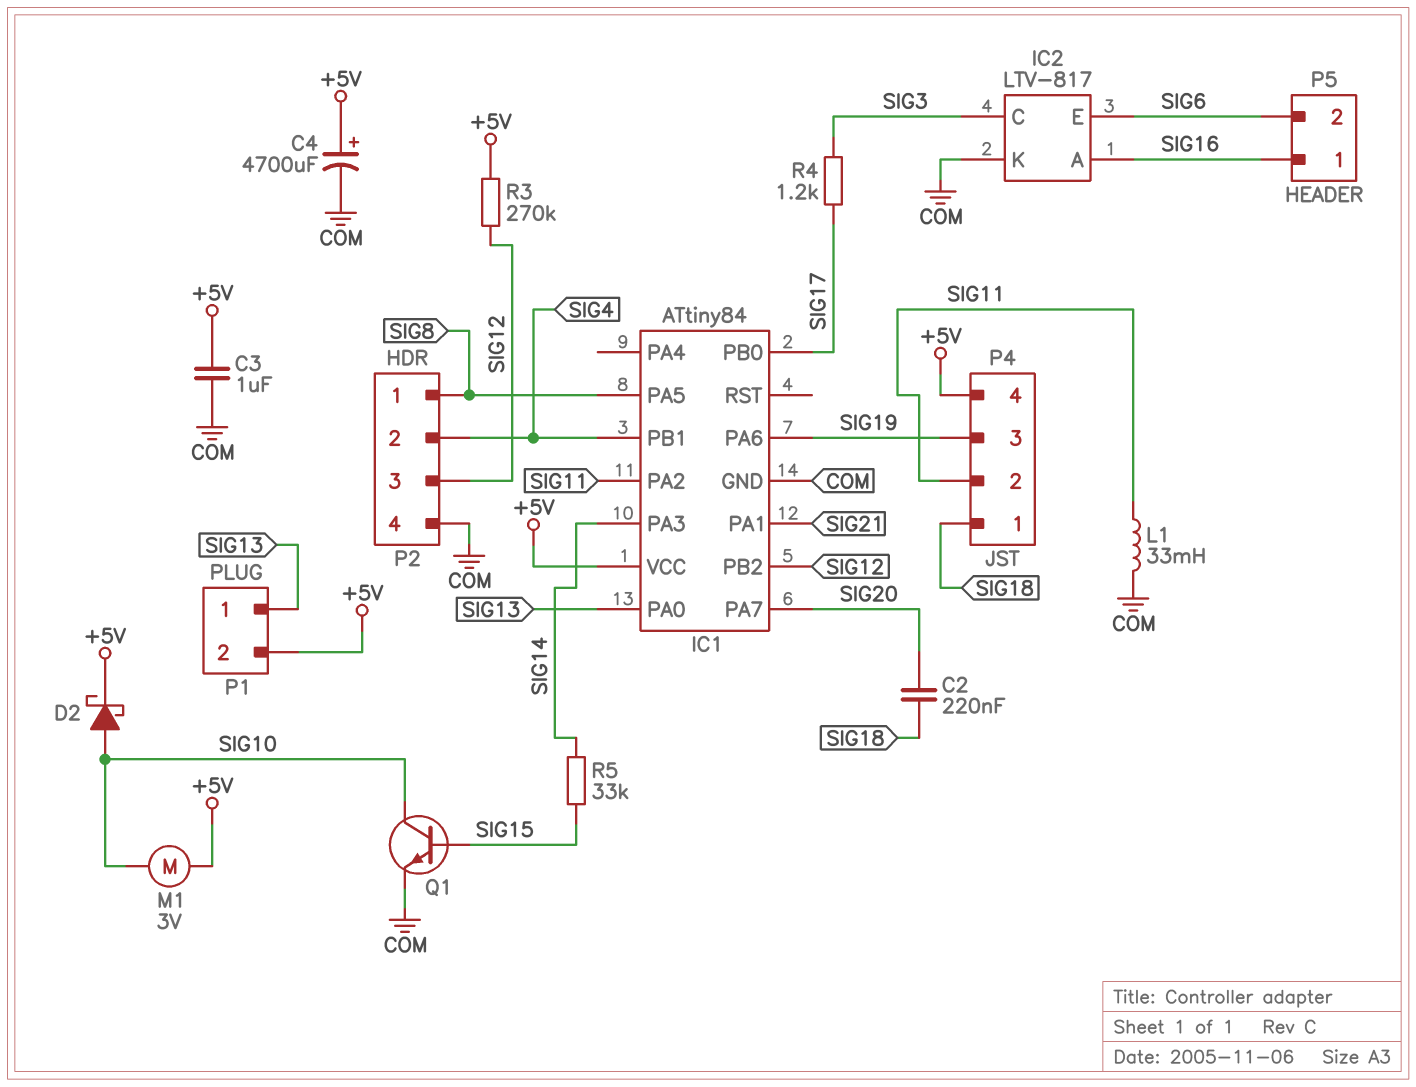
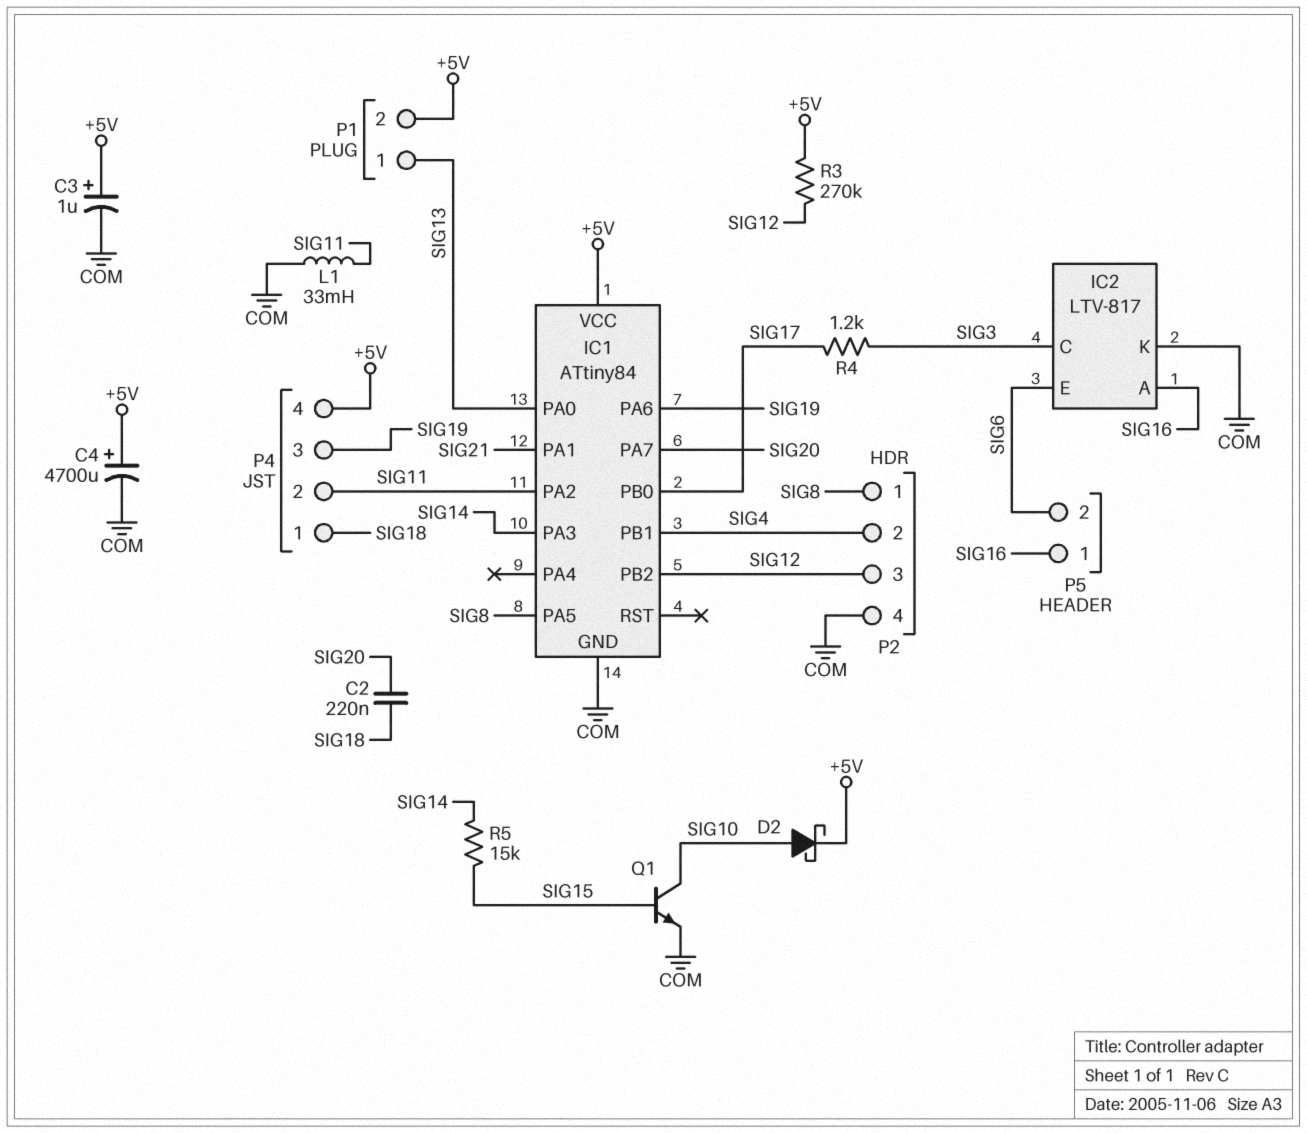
C3: 1uF (+5V, COM) -> 1uF (plus +5V, minus COM)
M1: motor 3V (+5V, SIG10) -> none
R5: 33k (SIG14, SIG15) -> 15k (SIG14, SIG15)

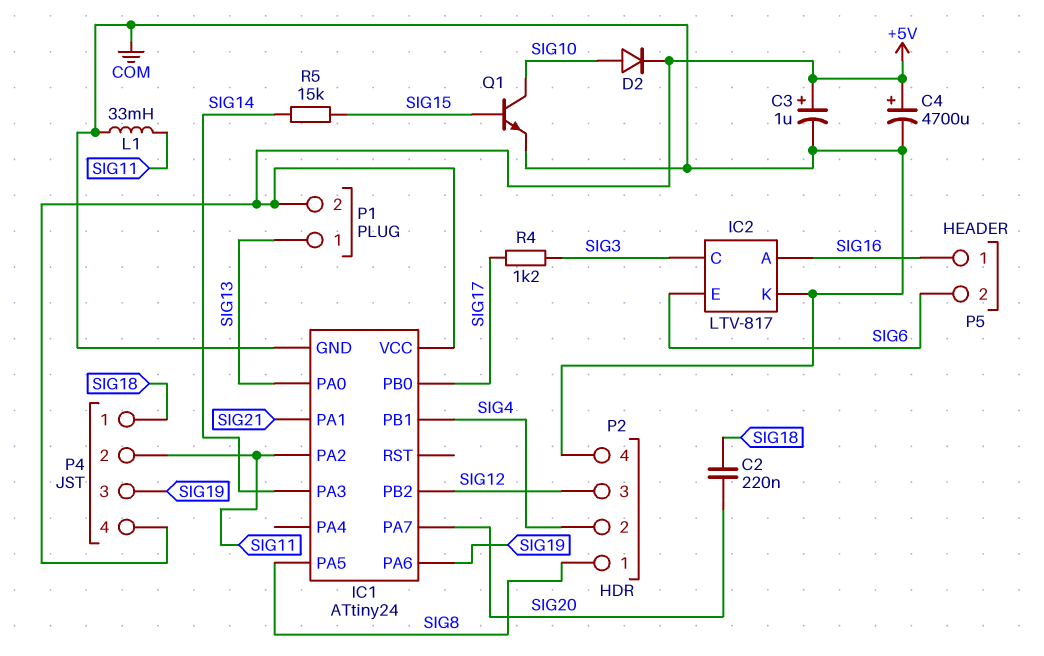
D2: schottky (A SIG10, K +5V) -> diode (A SIG10, K +5V)
IC1: ATtiny84 -> ATtiny24
R3: 270k (+5V, SIG12) -> none

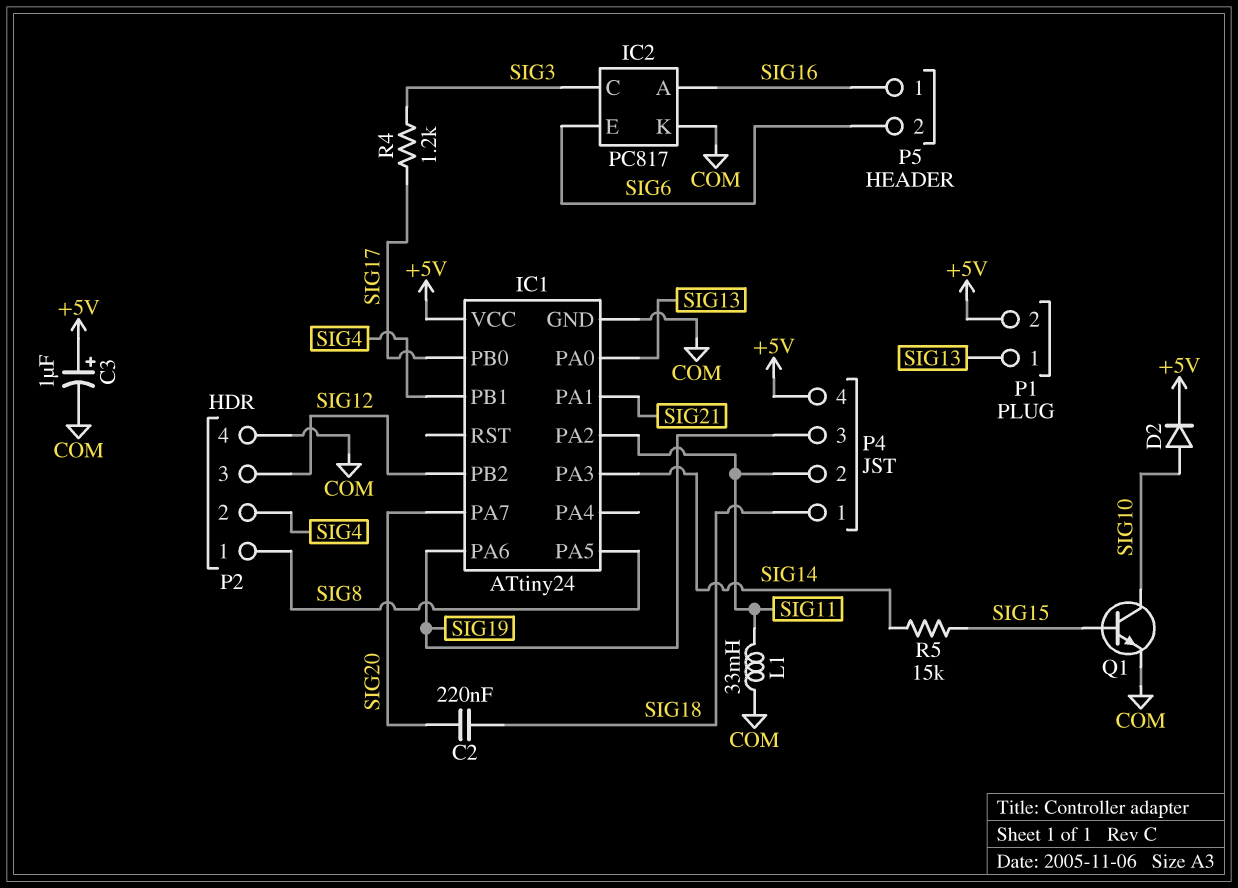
C4: 4700uF (plus +5V, minus COM) -> none
IC2: LTV-817 -> PC817

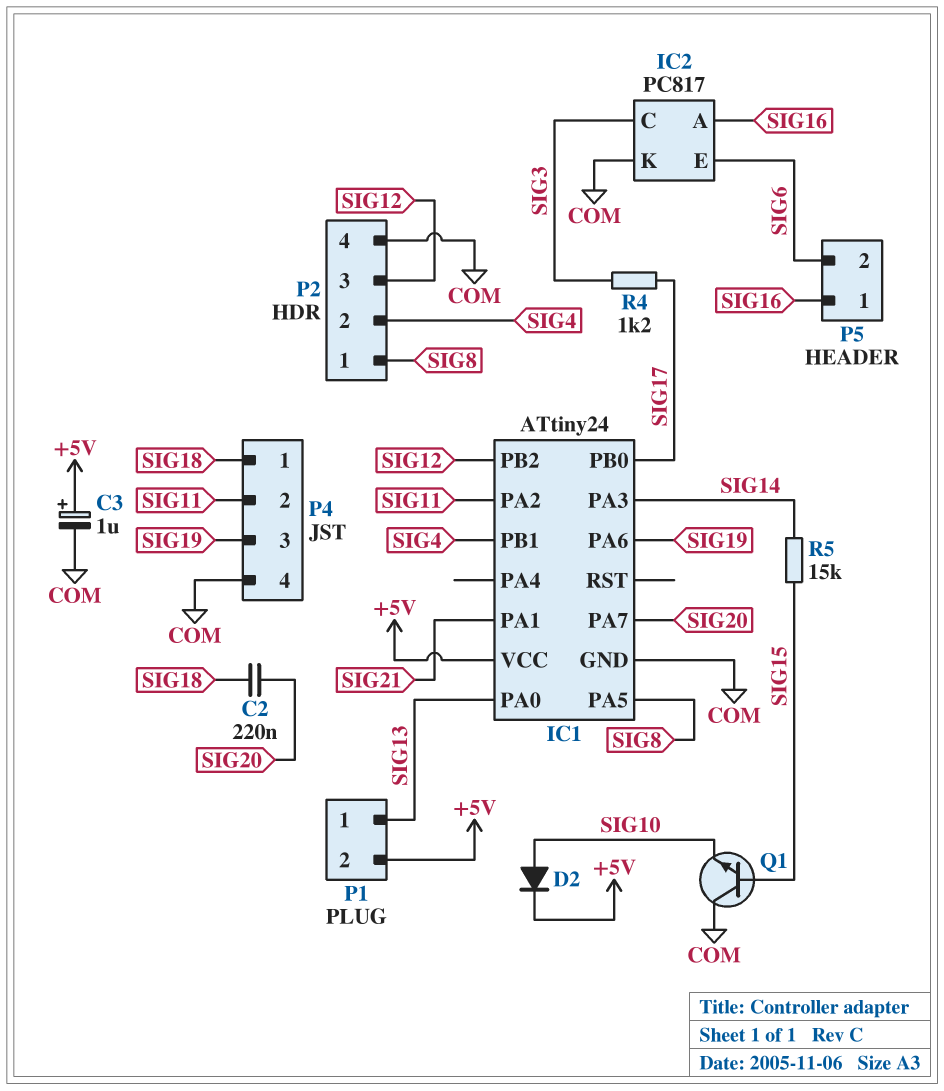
L1: 33mH (COM, SIG11) -> none
P4 pin 4: +5V -> COM
Q1: NPN (B SIG15, C SIG10, E COM) -> NPN (B SIG15, C COM, E SIG10)

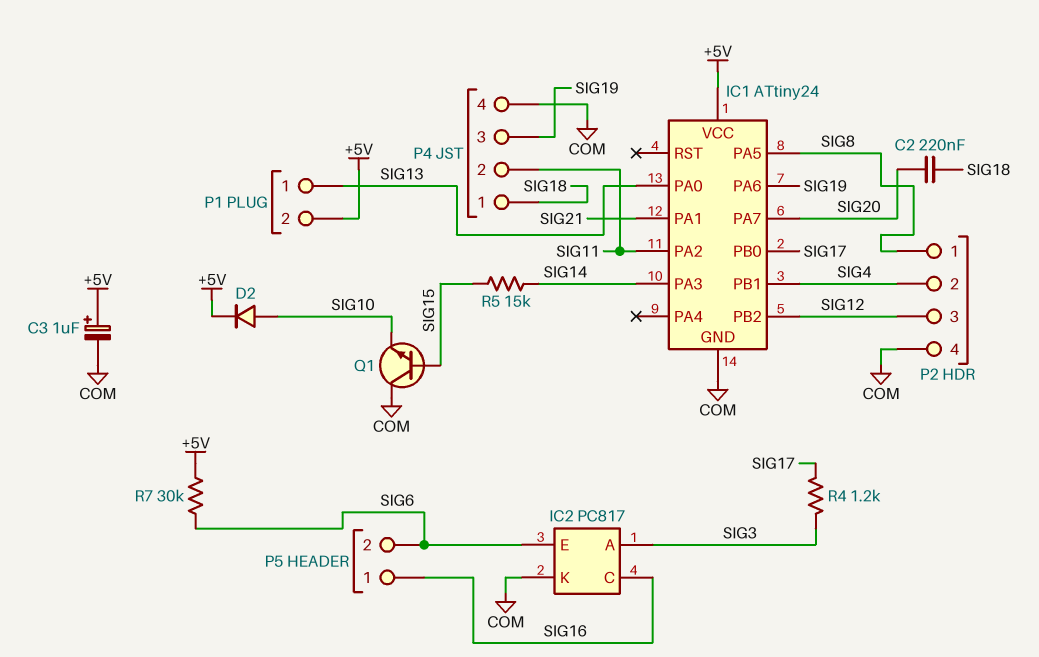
IC2 pin A: SIG16 -> SIG3
IC2 pin C: SIG3 -> SIG16
R7: none -> 30k (+5V, SIG6)

